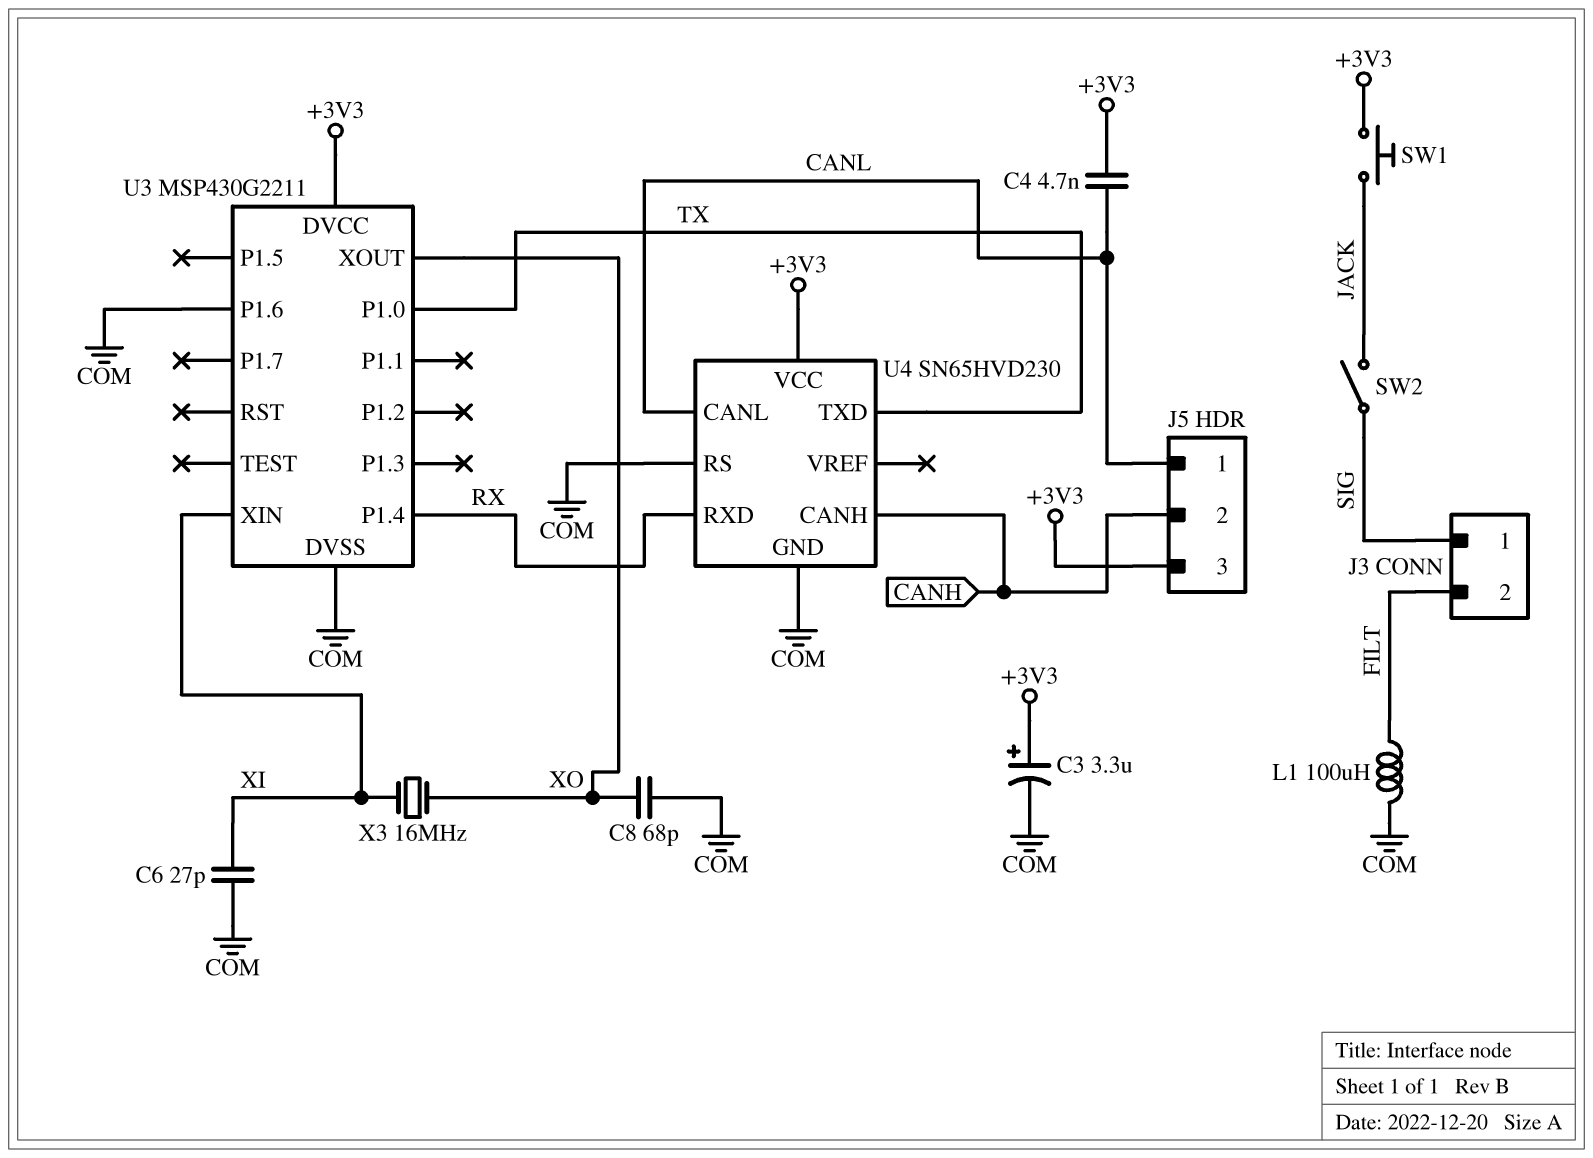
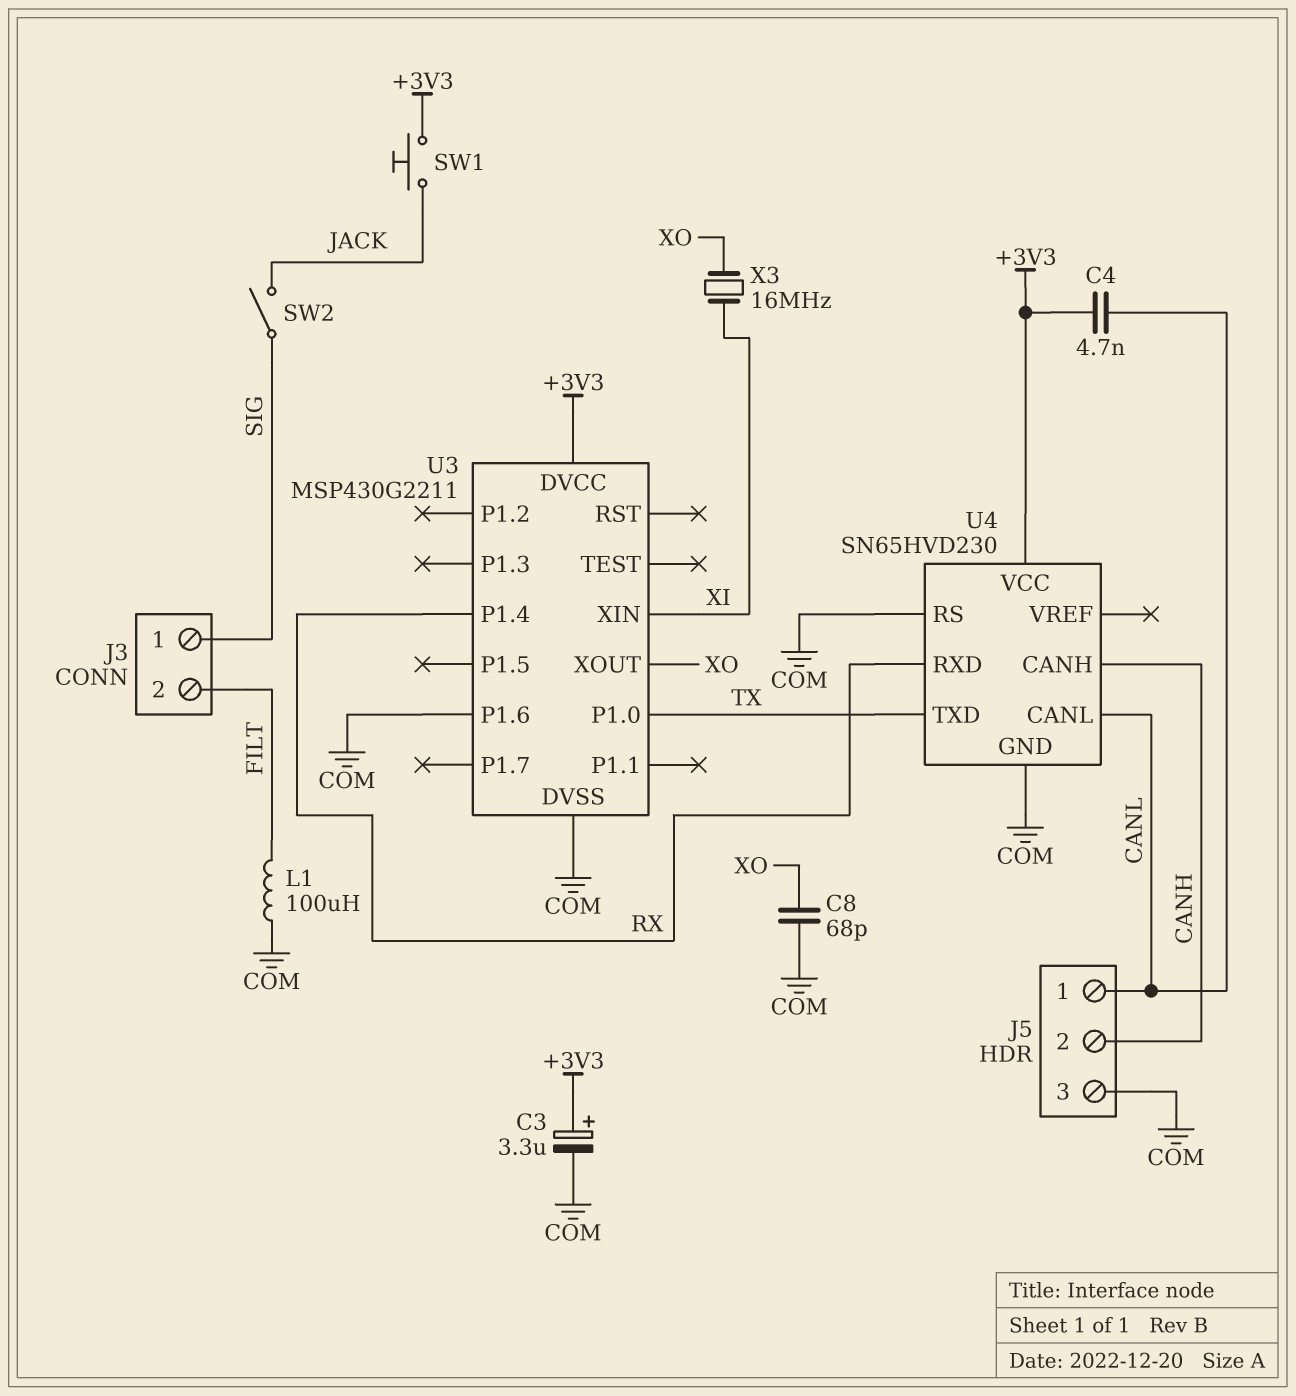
C6: 27pF (COM, XI) -> none
J5 pin 3: +3V3 -> COM

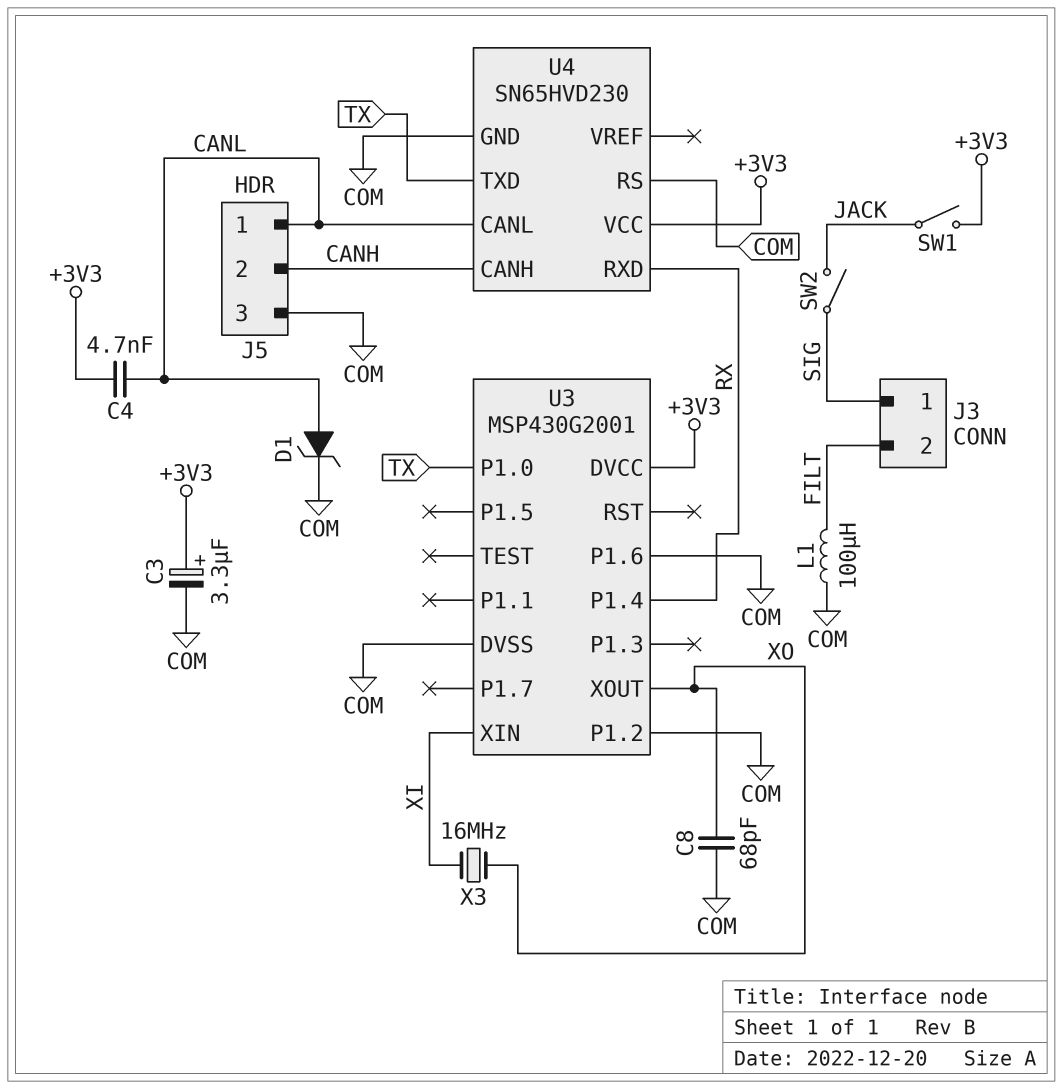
D1: none -> zener (A CANL, K COM)
SW1: button (+3V3, JACK) -> switch (+3V3, JACK)
U3: MSP430G2211 -> MSP430G2001
U3 pin P1.2: none -> COM

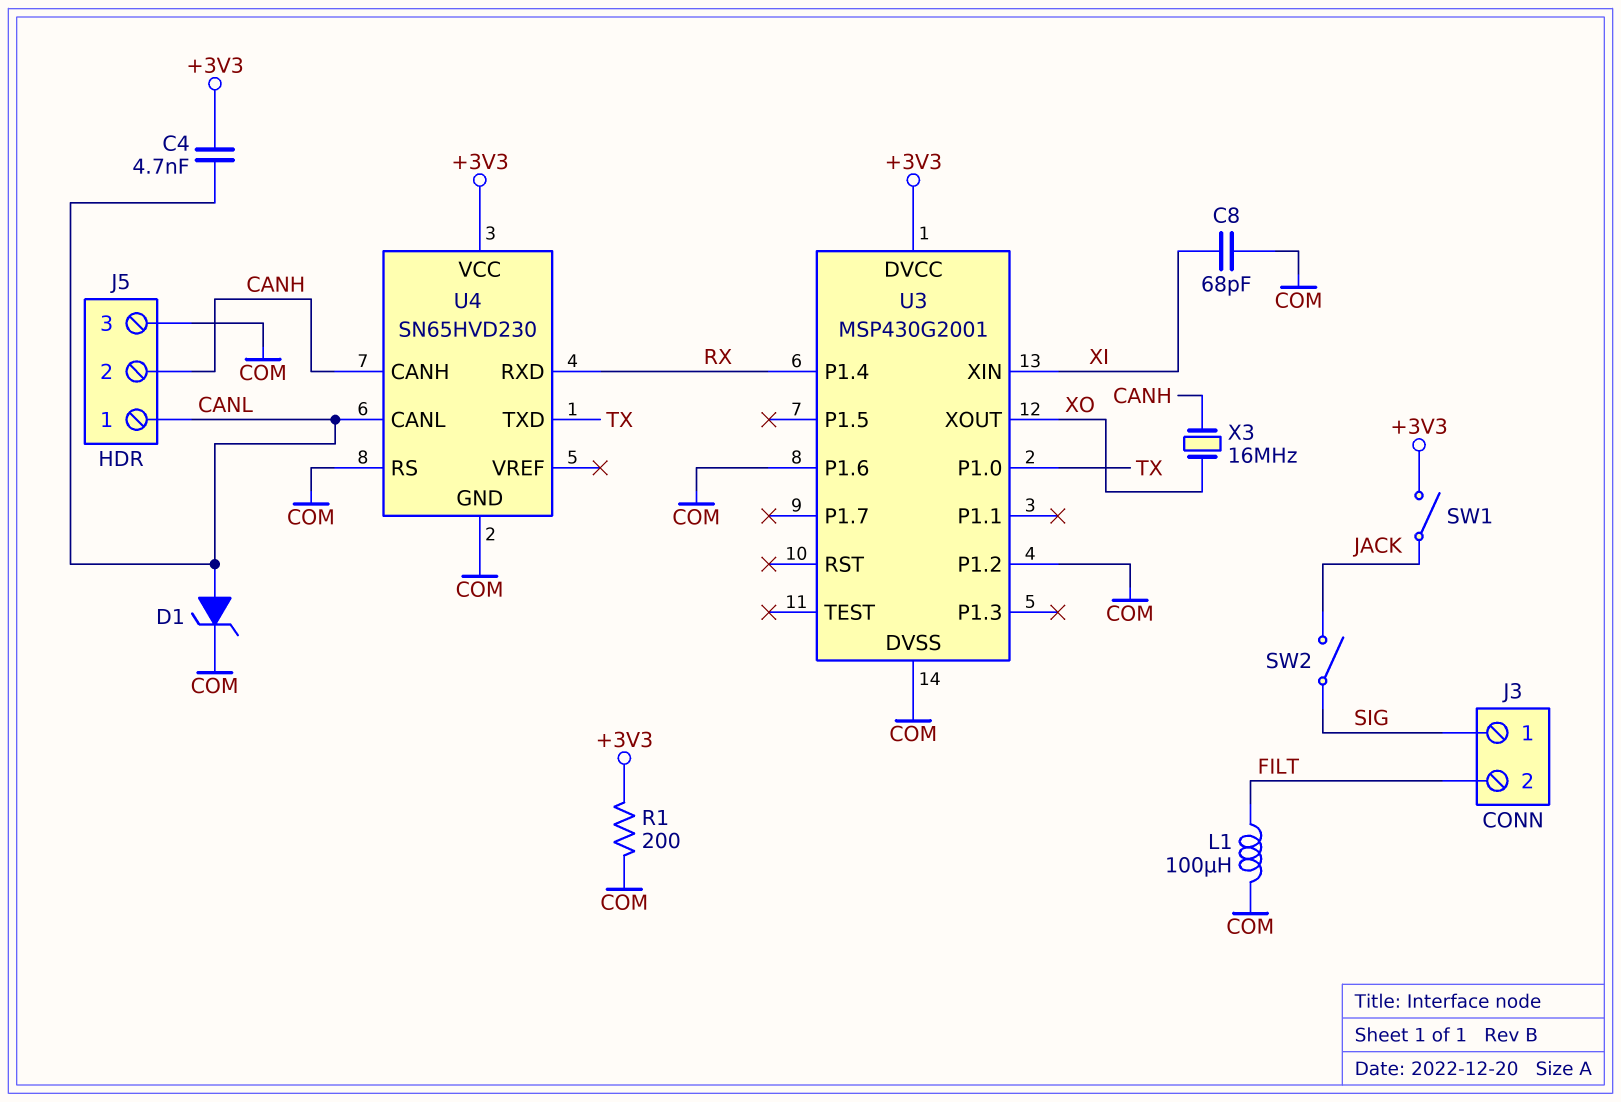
C3: 3.3uF (plus +3V3, minus COM) -> none
C8: 68pF (COM, XO) -> 68pF (COM, XI)
R1: none -> 200 (+3V3, COM)
X3: 16MHz (XI, XO) -> 16MHz (CANH, XO)

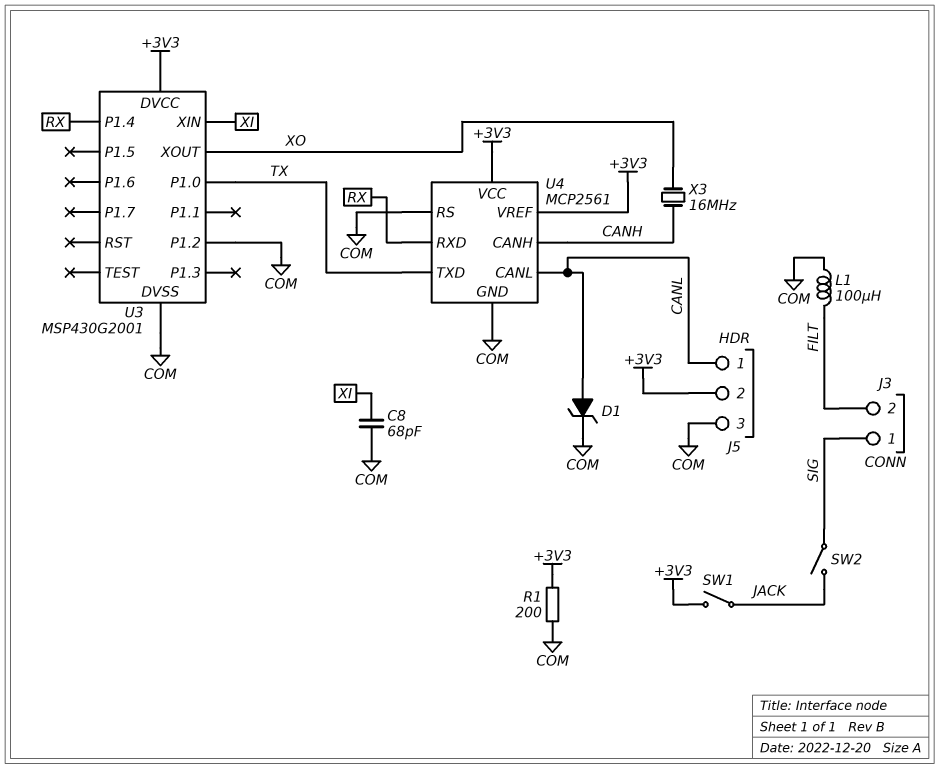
C4: 4.7nF (+3V3, CANL) -> none
J5 pin 2: CANH -> +3V3
U3 pin P1.6: COM -> none
U4: SN65HVD230 -> MCP2561
U4 pin VREF: none -> +3V3

